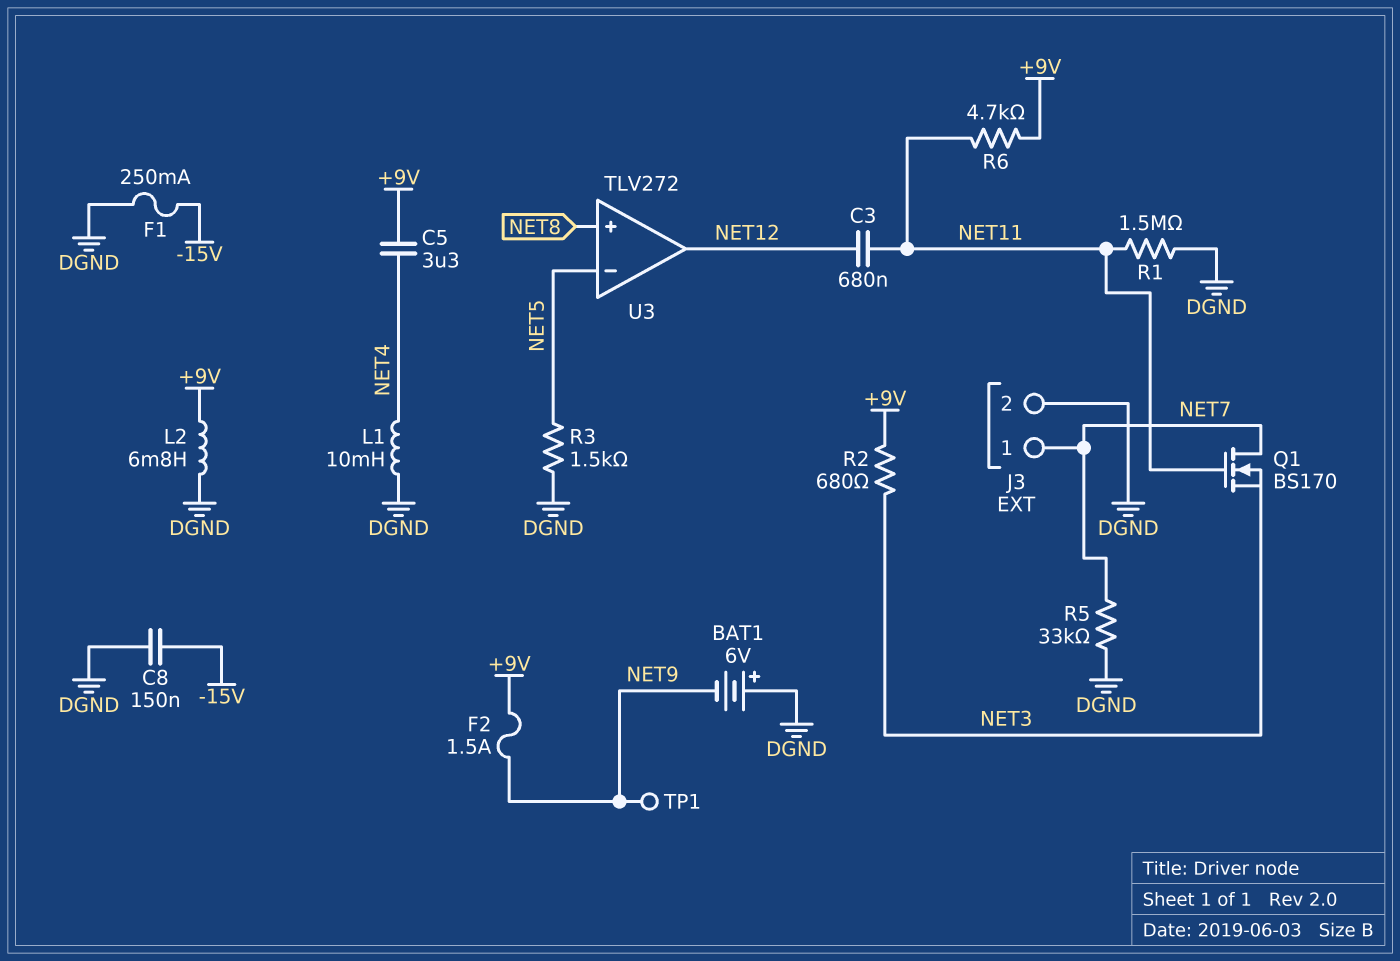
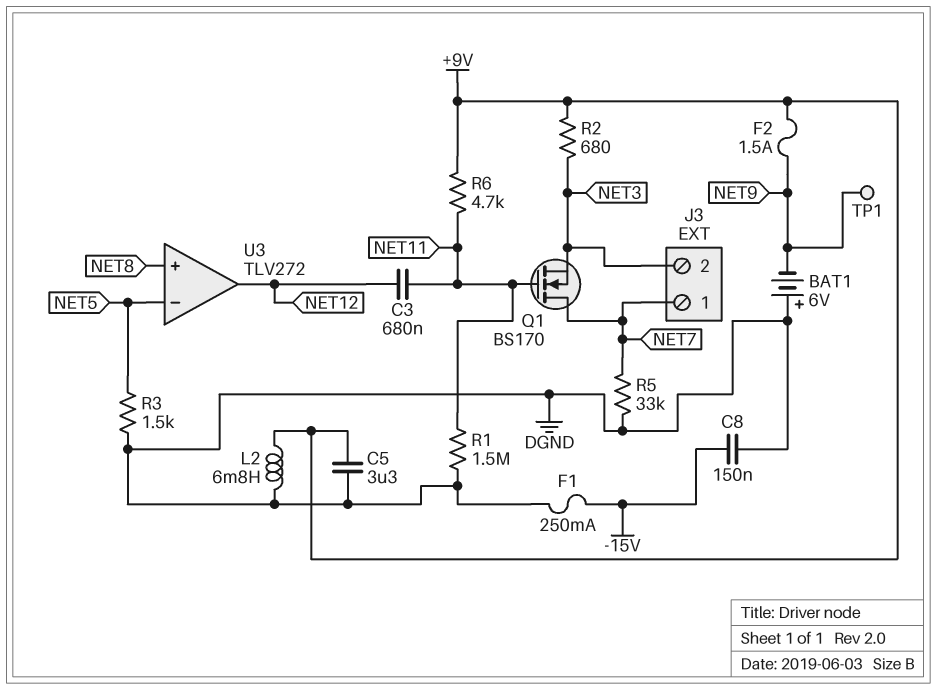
C5: 3.3uF (+9V, NET4) -> 3.3uF (+9V, DGND)
J3 pin 2: DGND -> NET3
L1: 10mH (DGND, NET4) -> none

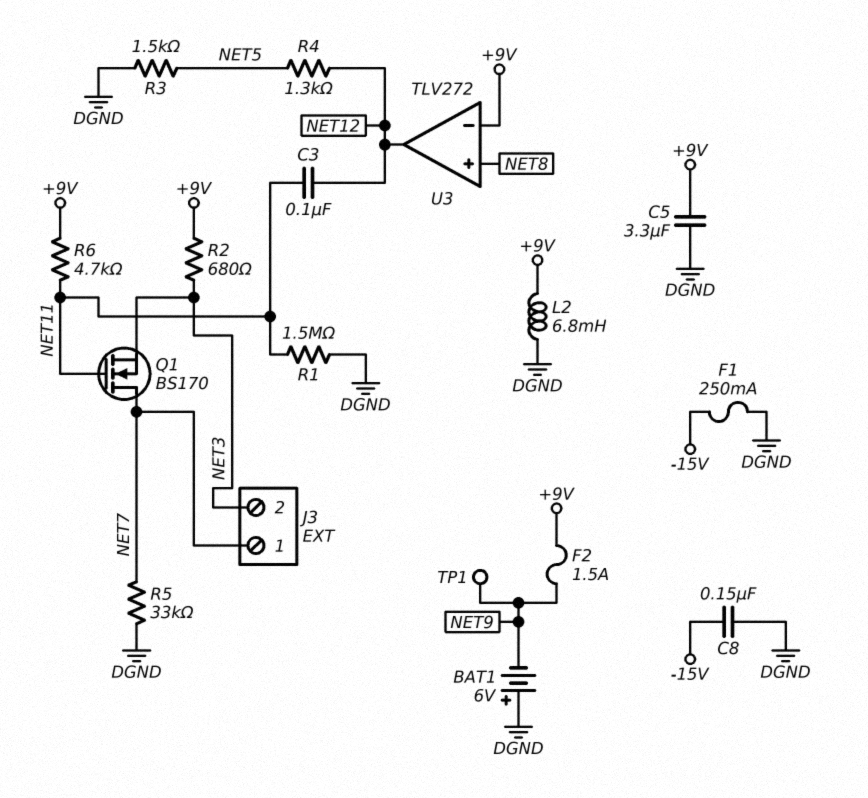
C3: 680nF (NET11, NET12) -> 100nF (NET11, NET12)
R4: none -> 1.3k (NET5, NET12)
U3 pin in-: NET5 -> +9V

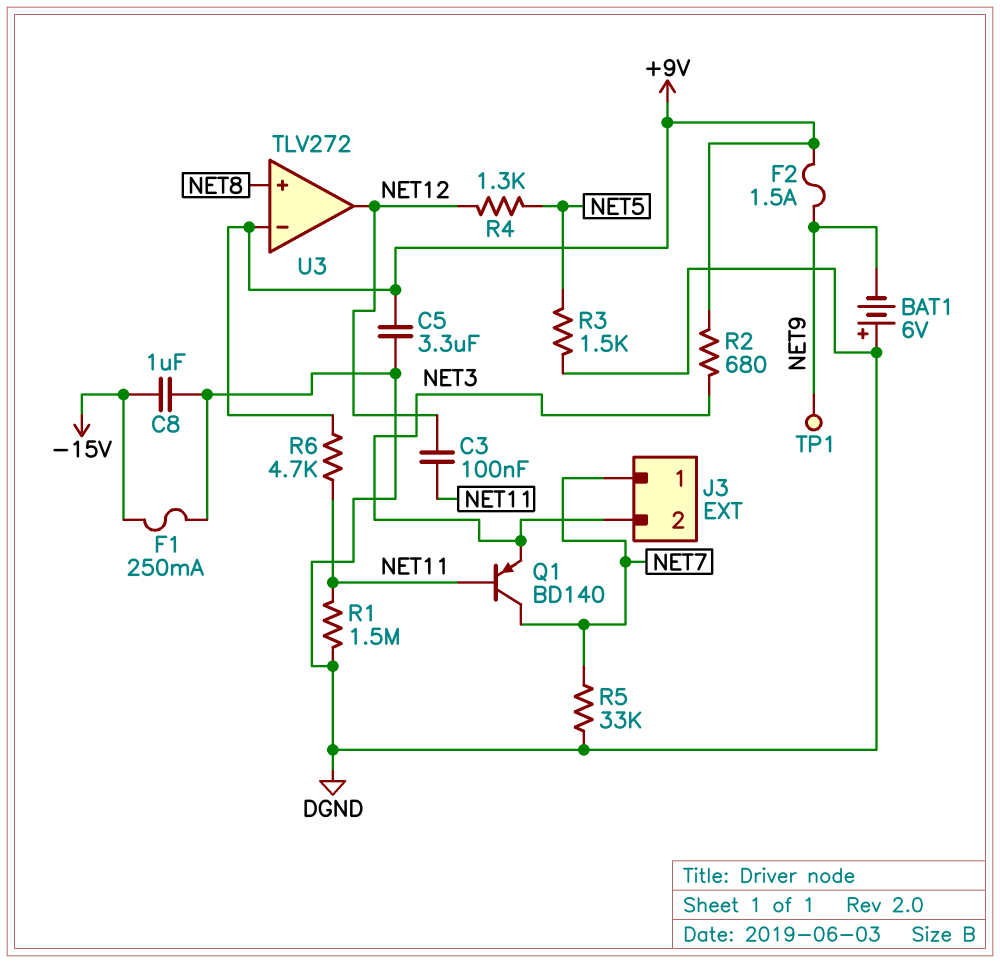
C8: 150nF (-15V, DGND) -> 1uF (-15V, DGND)
L2: 6.8mH (+9V, DGND) -> none
Q1: NMOS BS170 (G NET11, D NET7, S NET3) -> PNP BD140 (B NET11, C NET7, E NET3)

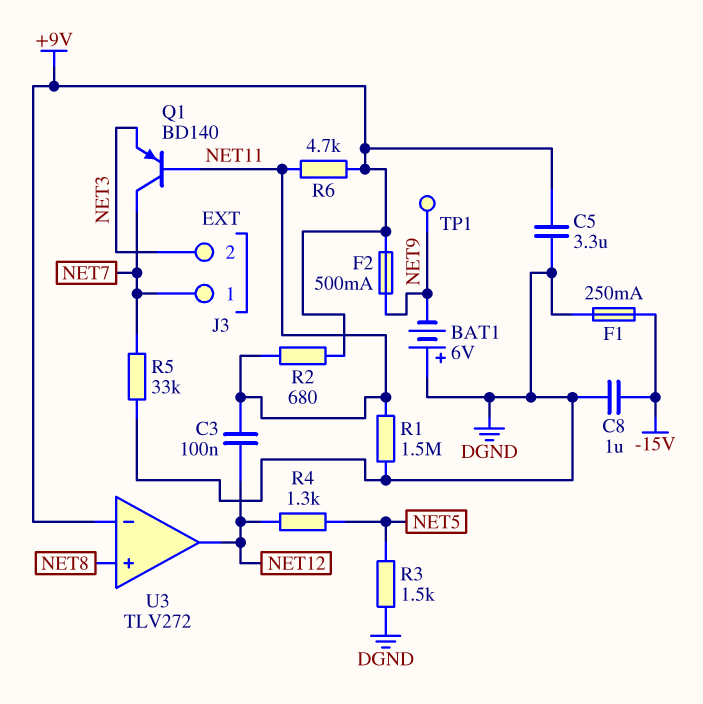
F2: 1.5A (+9V, NET9) -> 500mA (+9V, NET9)
R2: 680 (+9V, NET3) -> 680 (+9V, NET11)

